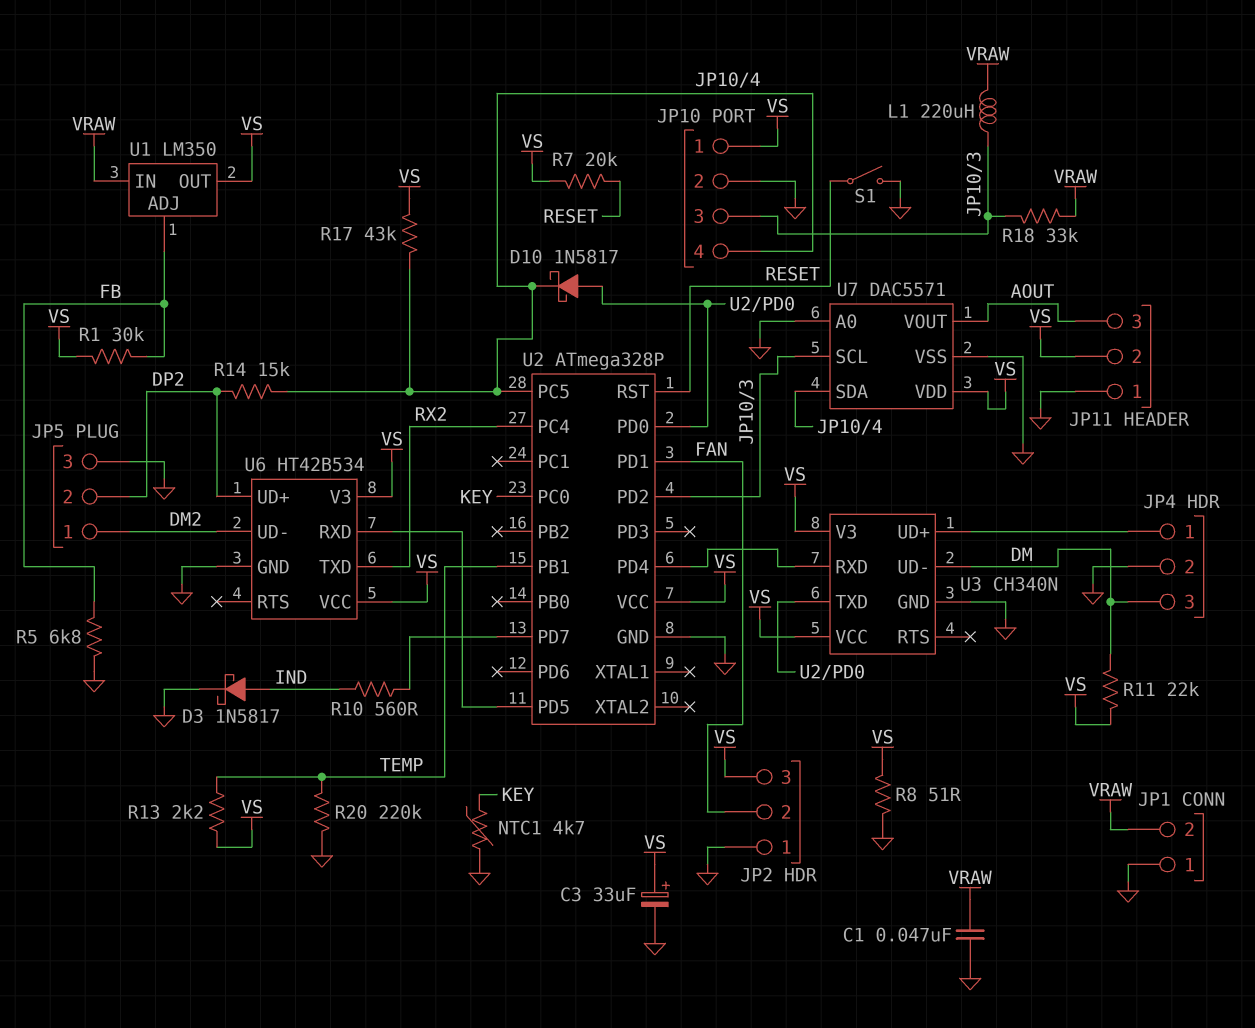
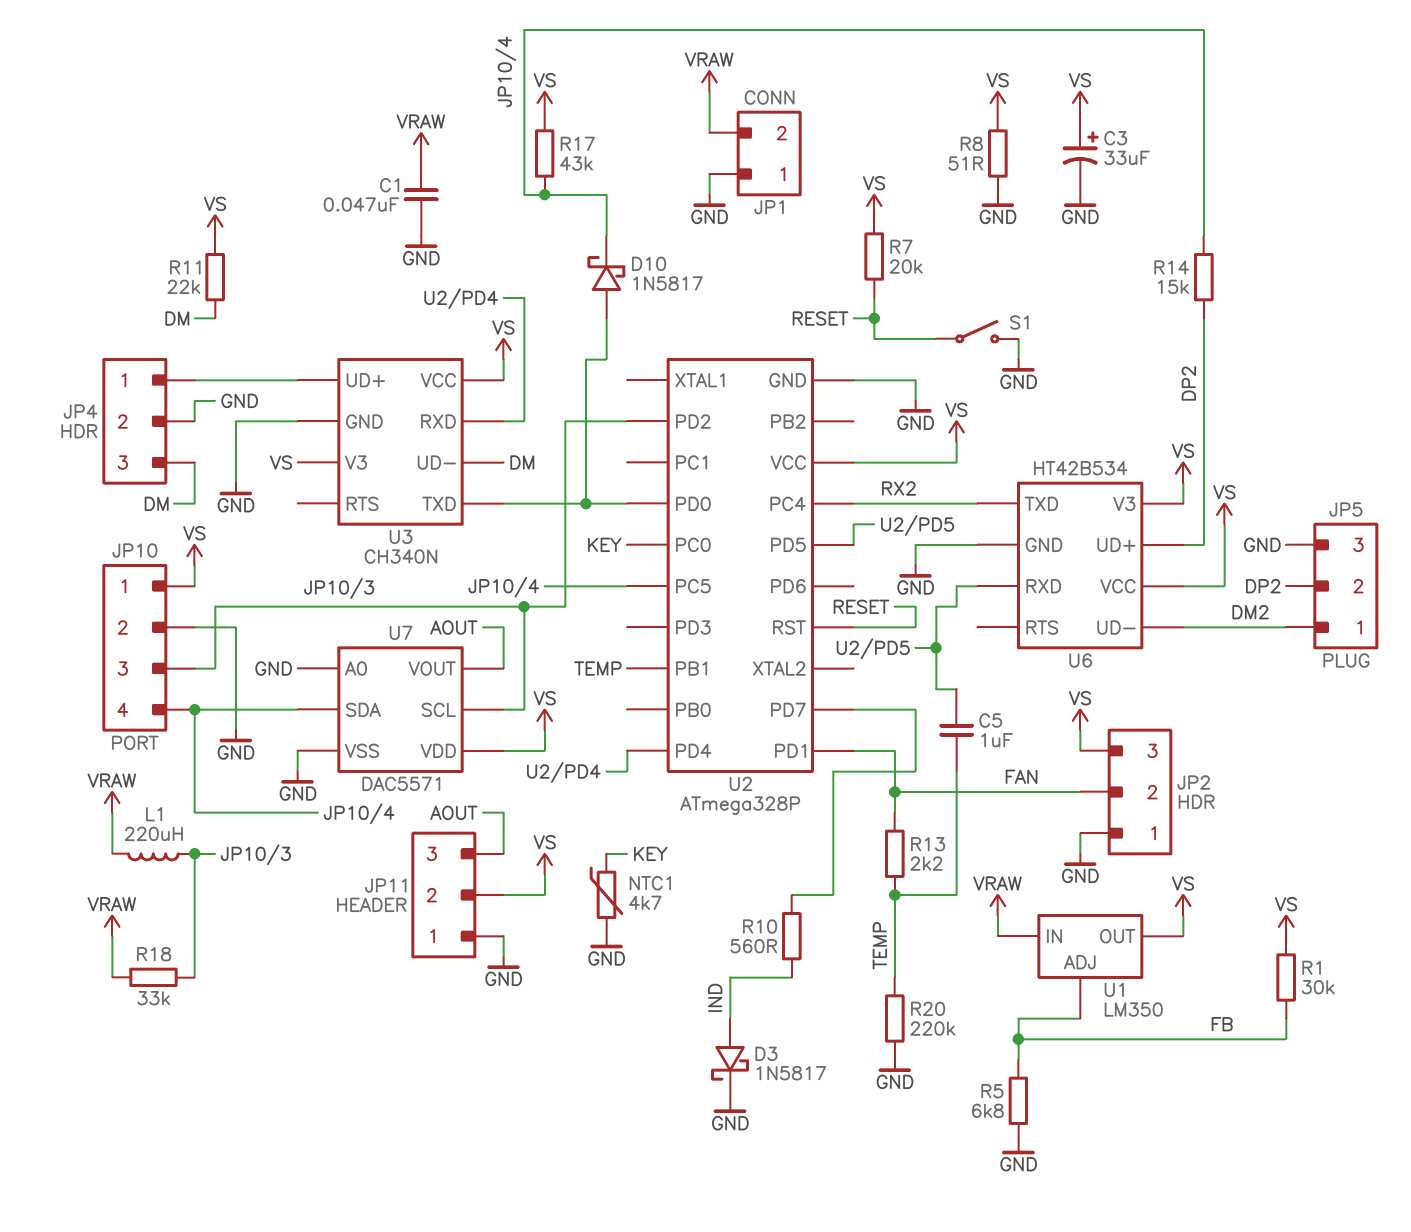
C5: none -> 1uF (TEMP, U2/PD5)
R13: 2.2k (TEMP, VS) -> 2.2k (FAN, TEMP)

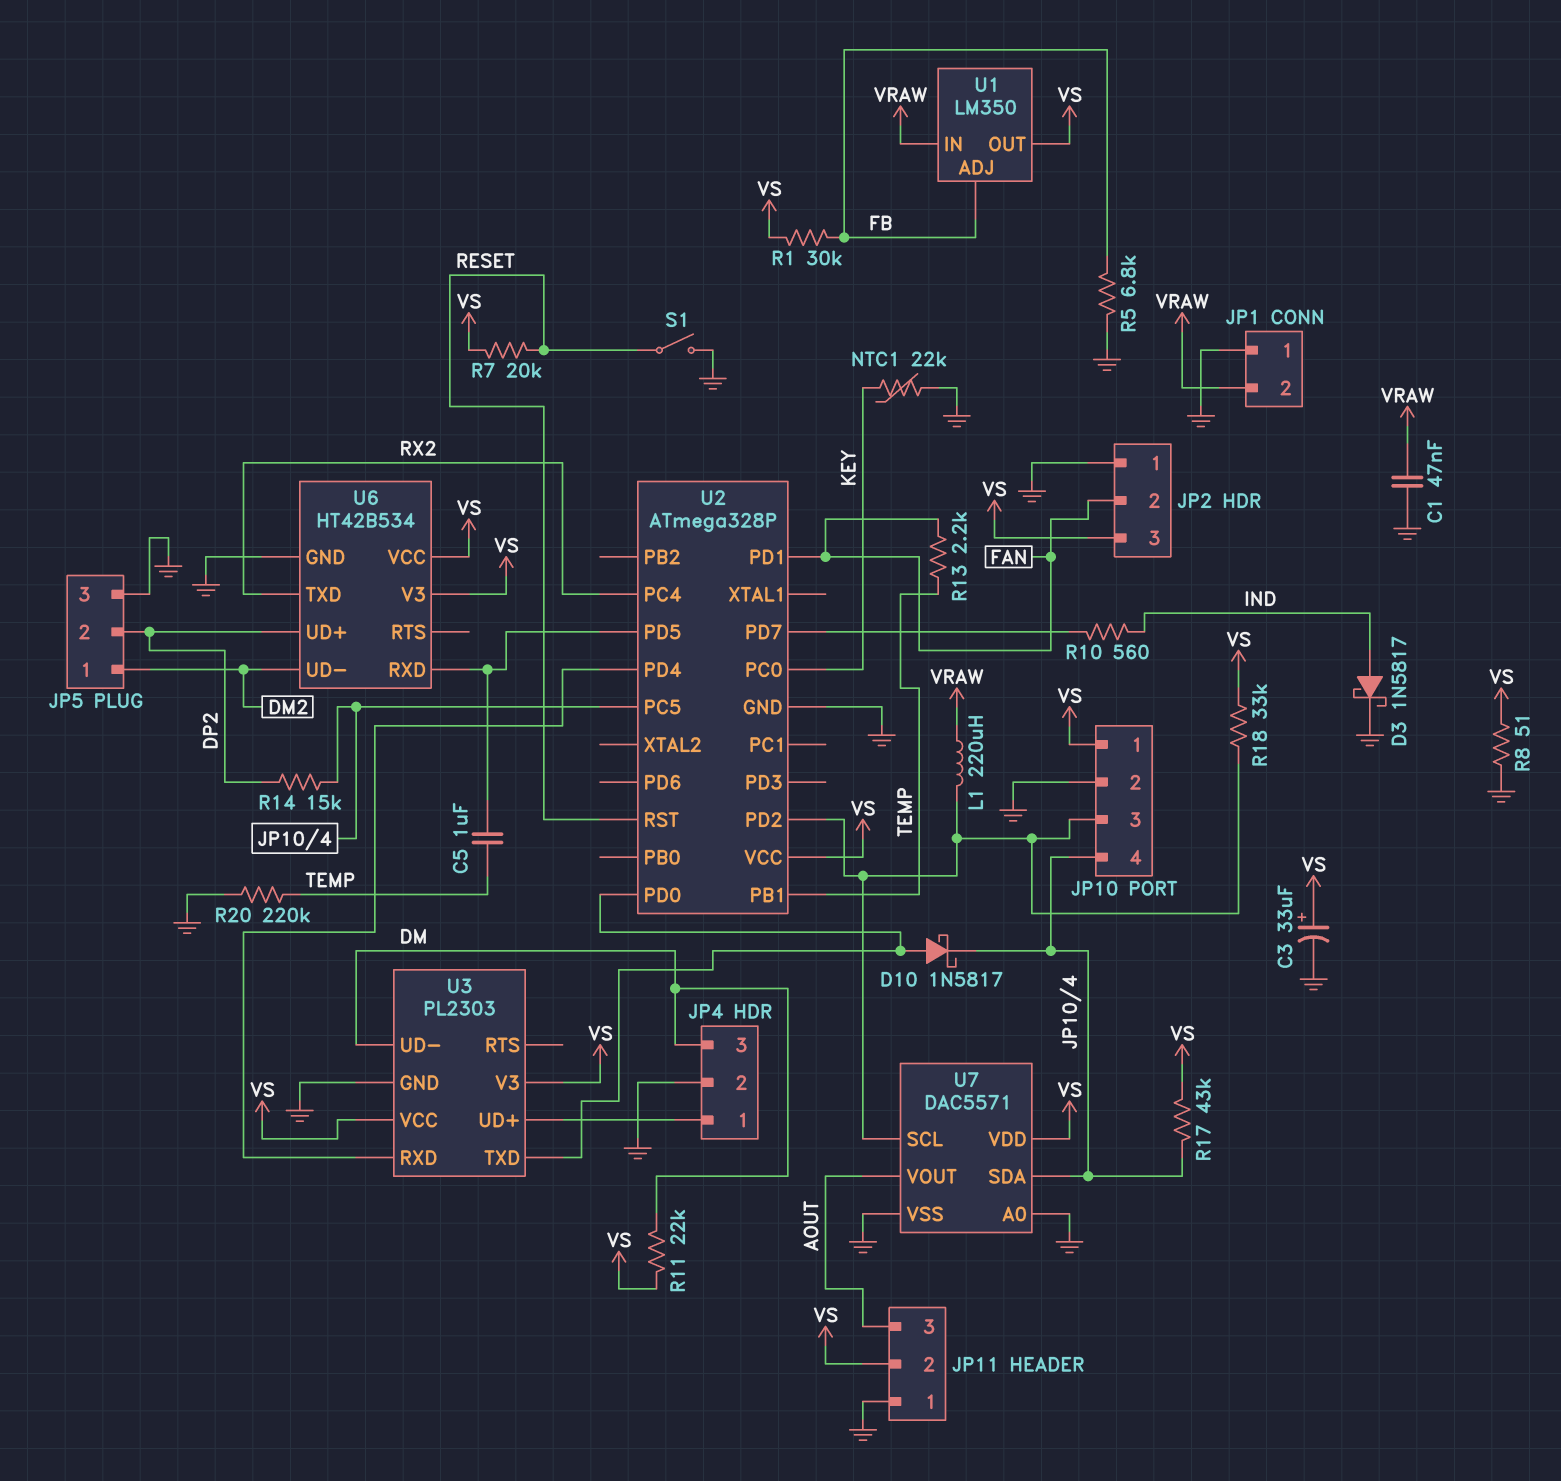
NTC1: 4.7k (GND, KEY) -> 22k (GND, KEY)
R18: 33k (JP10/3, VRAW) -> 33k (JP10/3, VS)
U3: CH340N -> PL2303

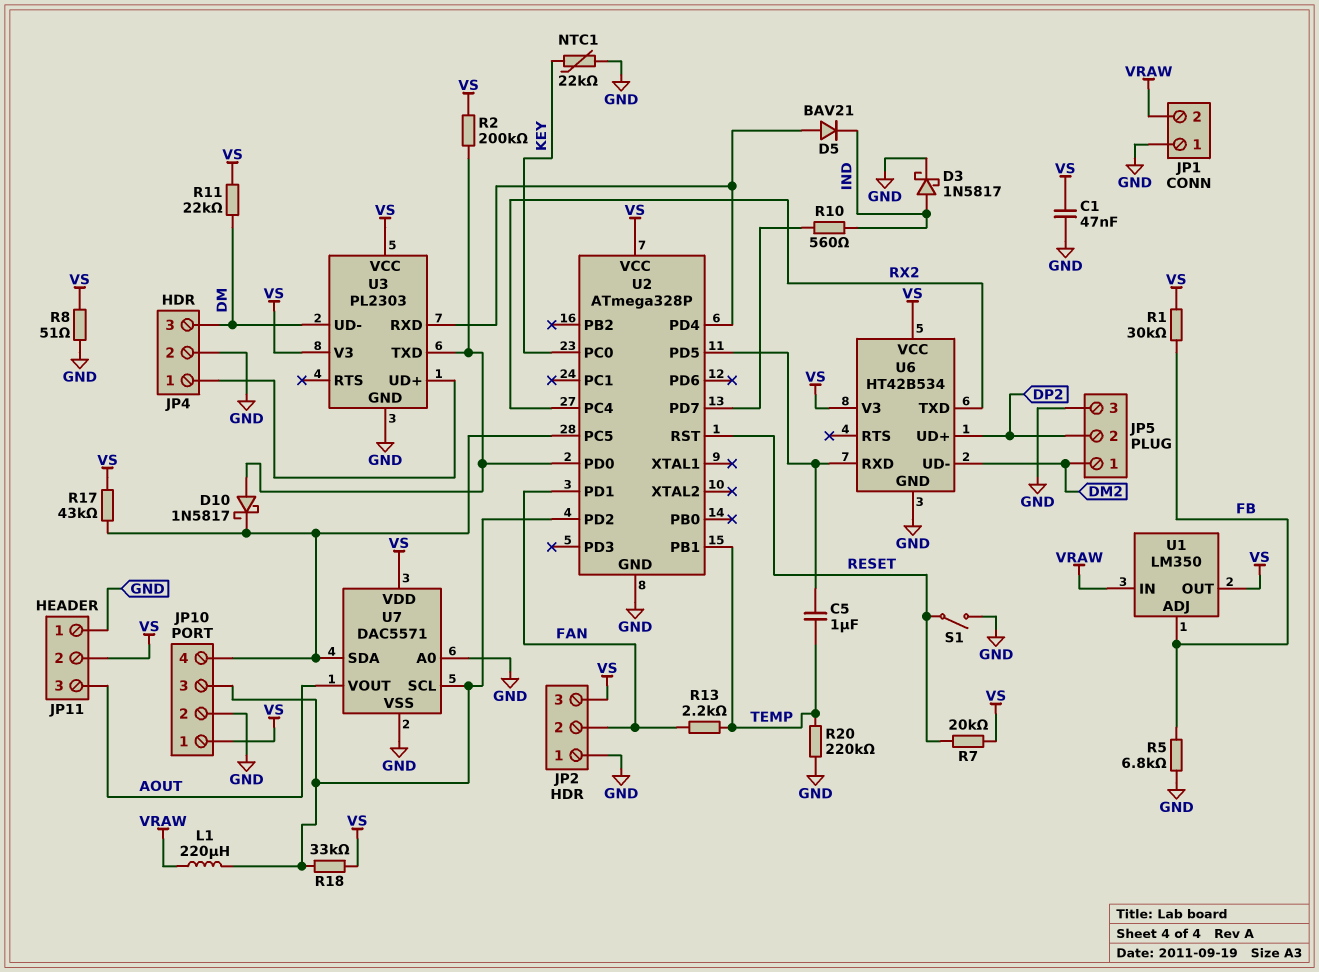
C1: 47nF (GND, VRAW) -> 47nF (GND, VS)
C3: 33uF (plus VS, minus GND) -> none
D5: none -> diode BAV21 (A U2/PD4, K IND)
R2: none -> 200k (U2/PD0, VS)
R14: 15k (DP2, JP10/4) -> none

